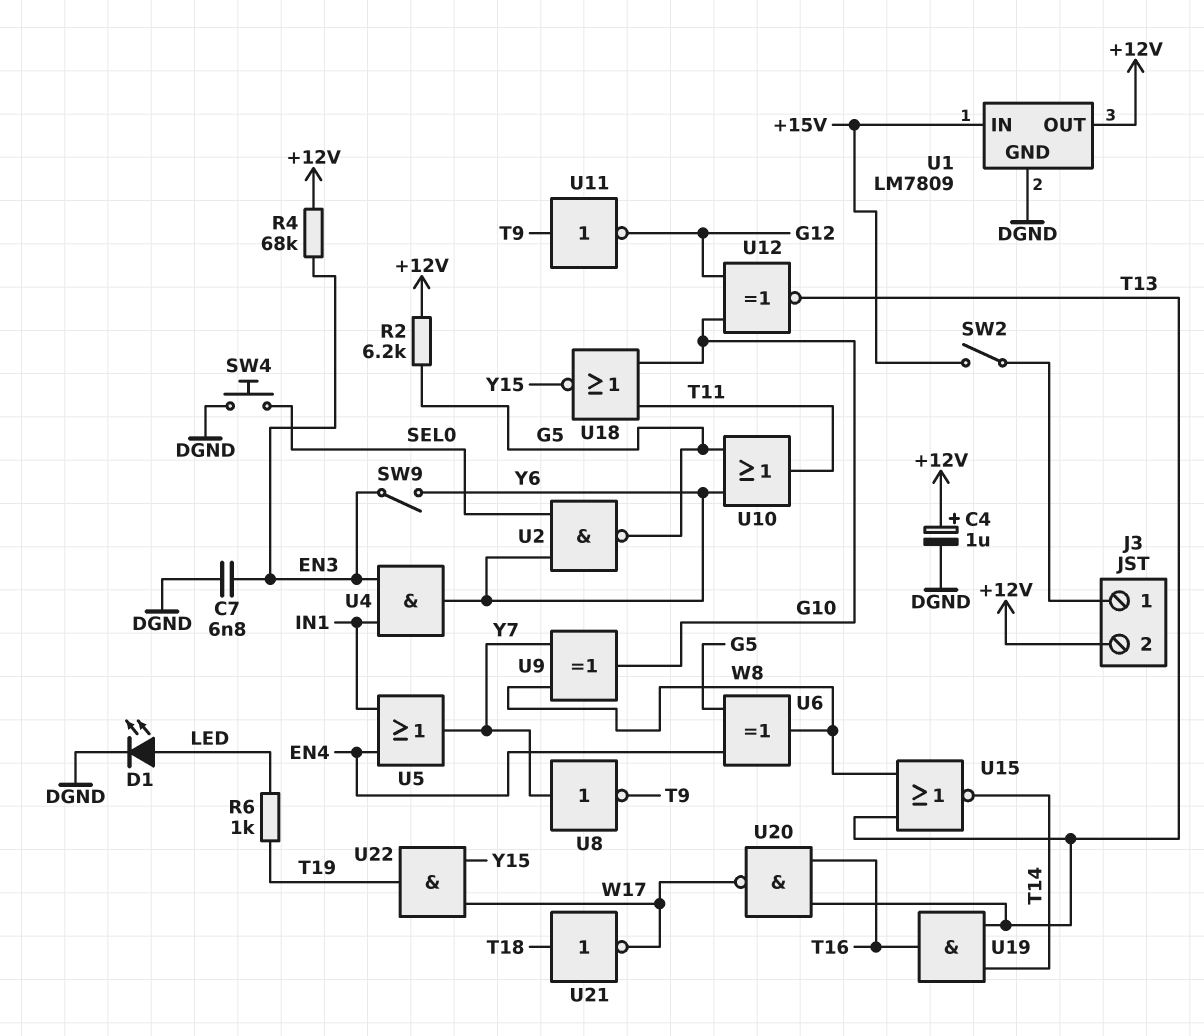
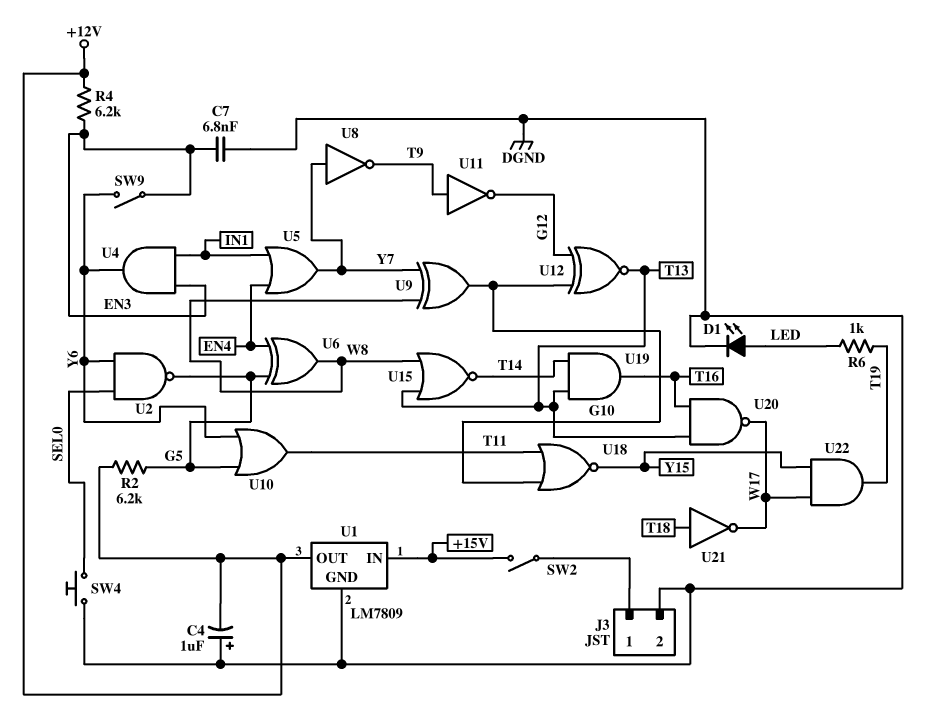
C4: 1uF (plus +12V, minus DGND) -> 1uF (plus DGND, minus +12V)
J3 pin 2: +12V -> DGND
R4: 68k (+12V, EN3) -> 6.2k (+12V, EN3)

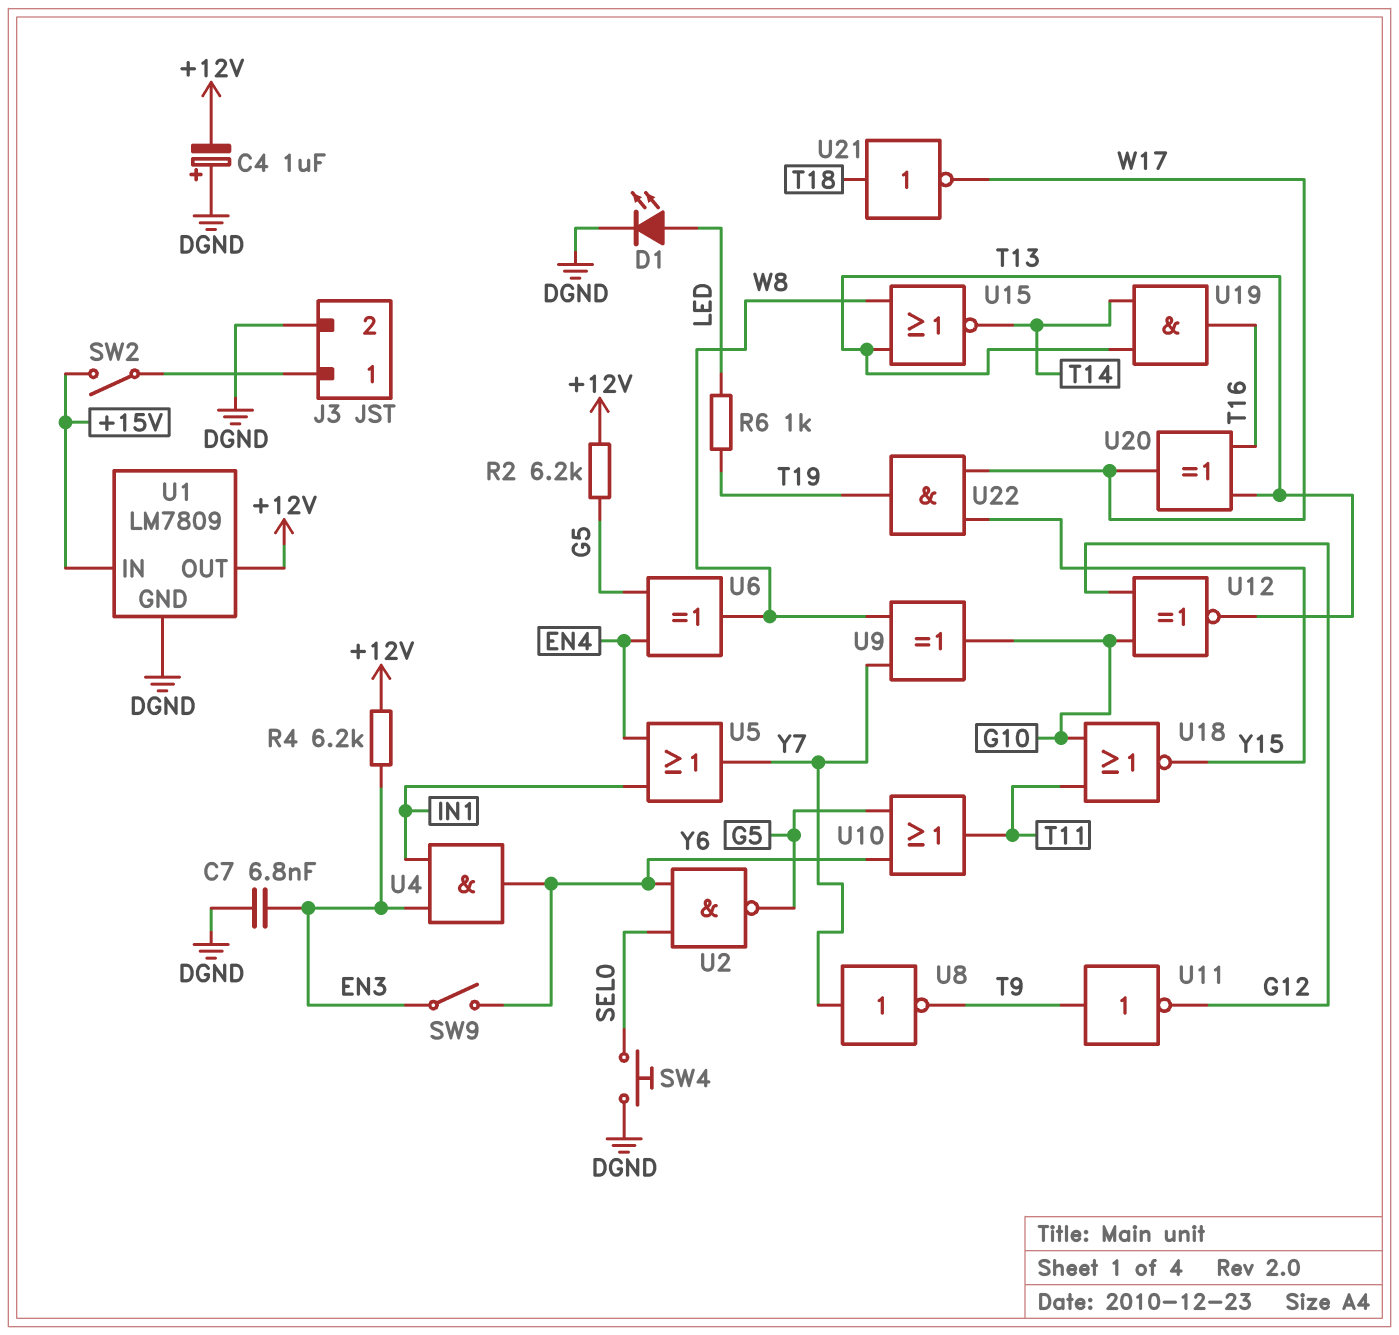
U20: NAND (in T13, in T16, out W17) -> XOR (in T13, in T16, out W17)

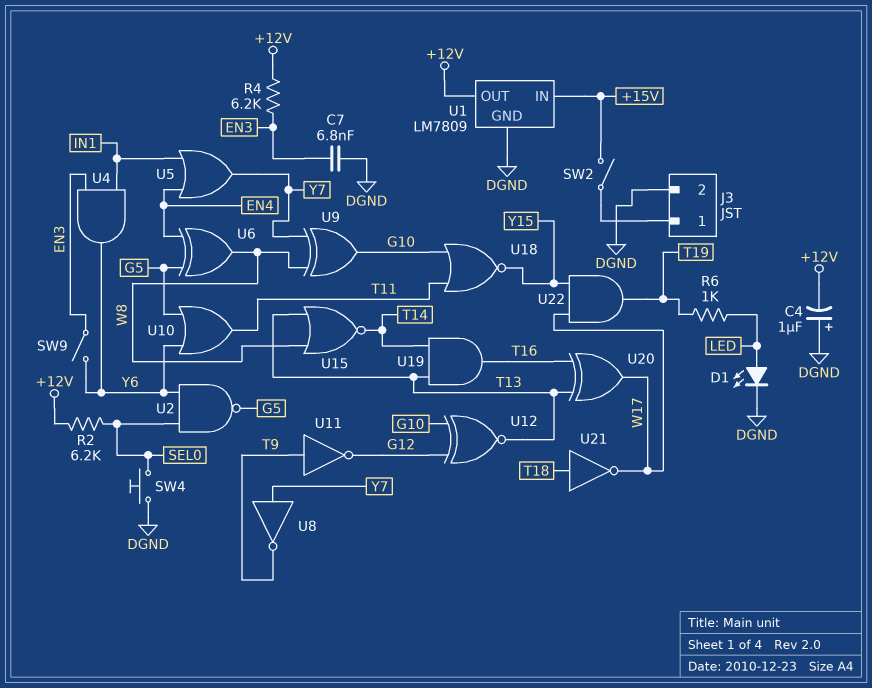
R2: 6.2k (+12V, G5) -> 6.2k (+12V, SEL0)

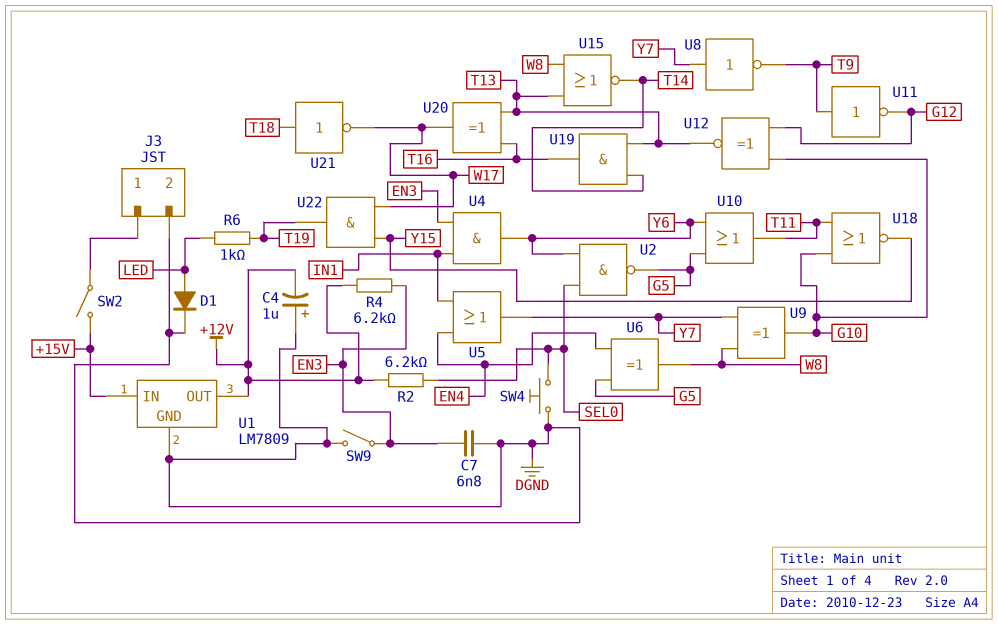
D1: LED (A LED, K DGND) -> diode (A LED, K DGND)
SW9: switch (EN3, Y6) -> switch (DGND, EN3)

